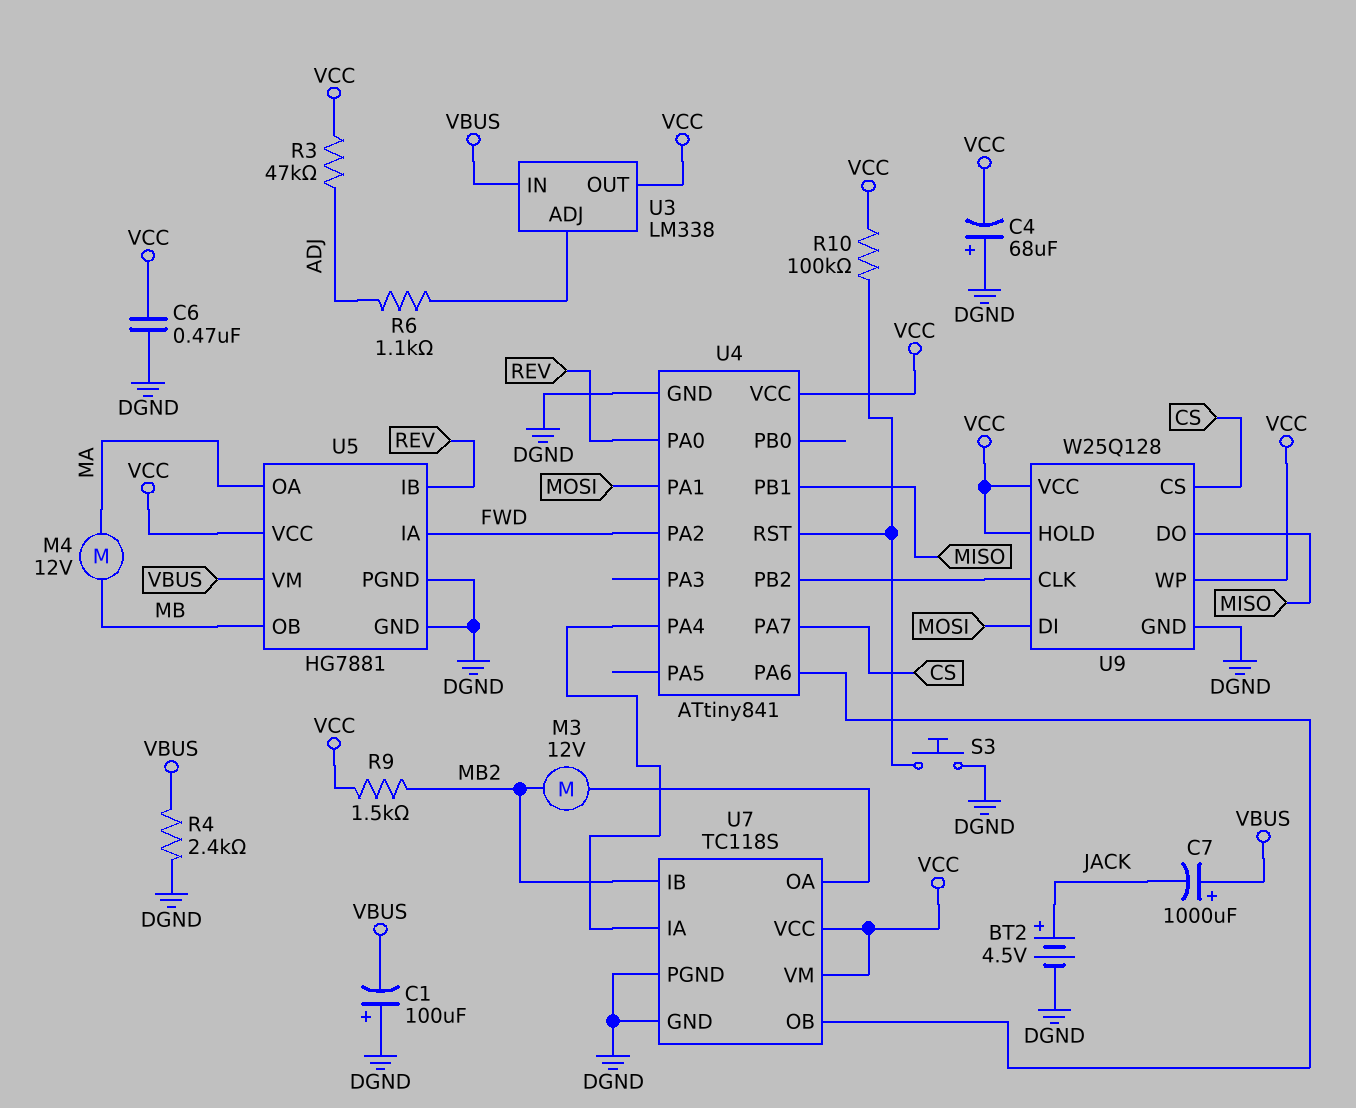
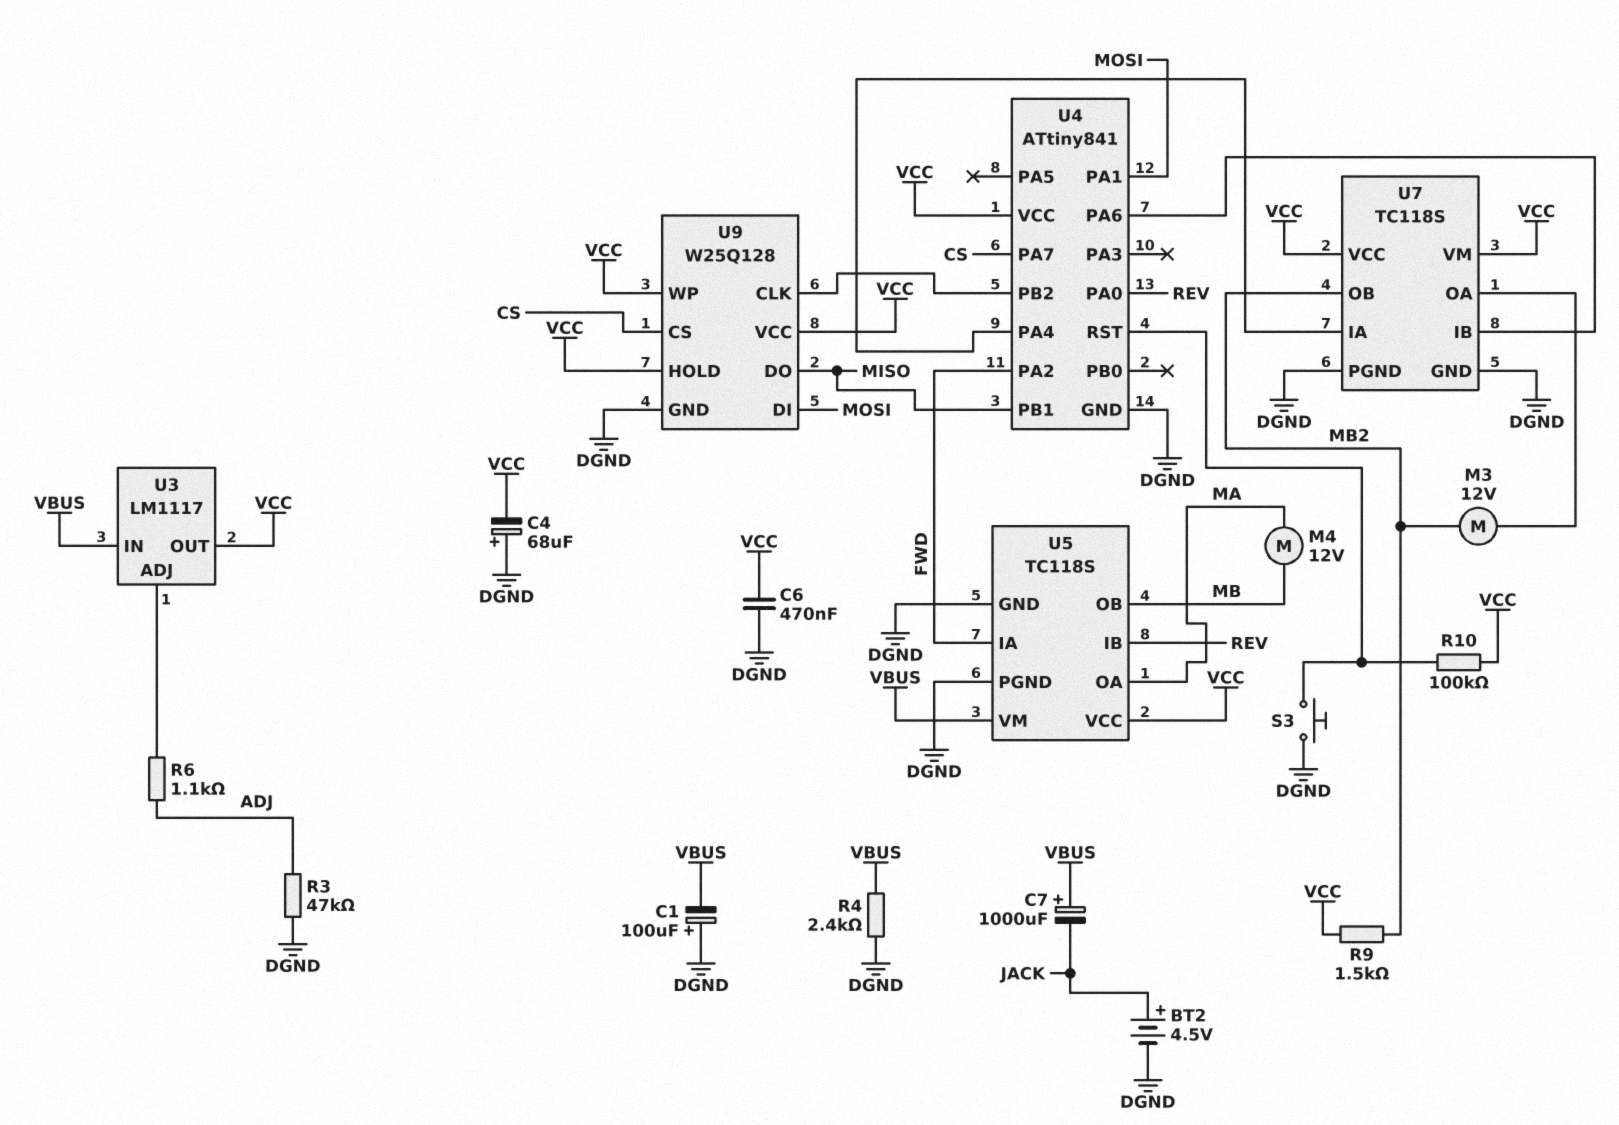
R3: 47k (ADJ, VCC) -> 47k (ADJ, DGND)
U3: LM338 -> LM1117
U5: HG7881 -> TC118S
U7 pin IB: MB2 -> U4/PA6
U7 pin OB: U4/PA6 -> MB2

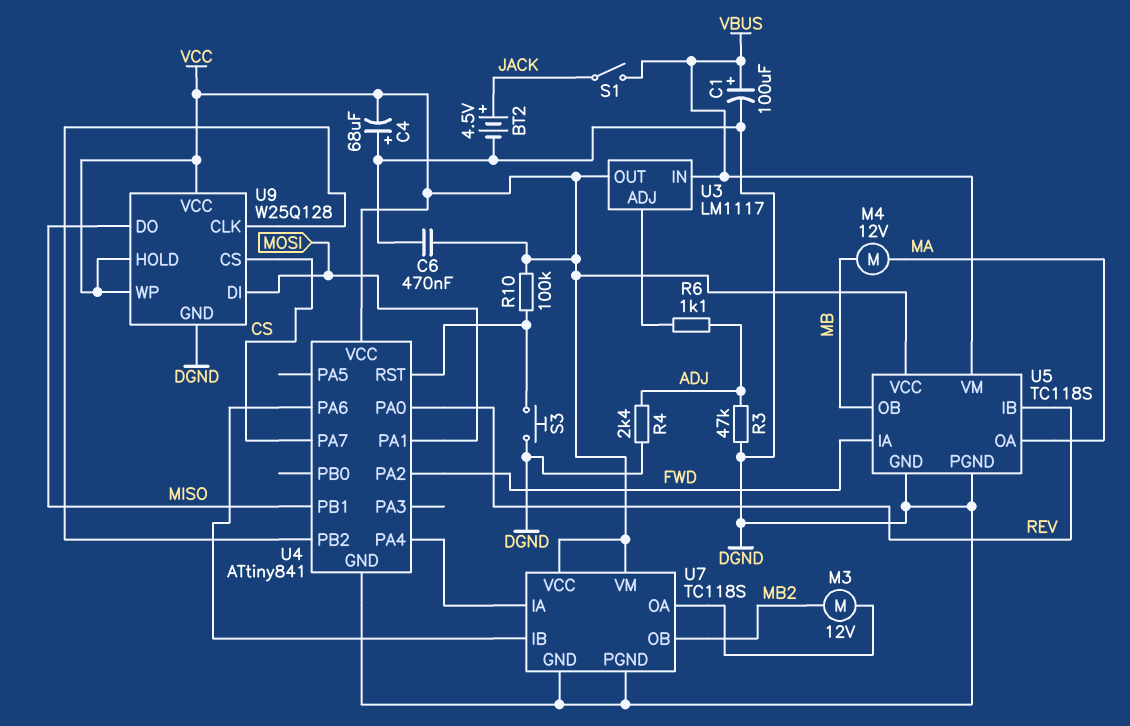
C1: 100uF (plus DGND, minus VBUS) -> 100uF (plus VBUS, minus DGND)
C7: 1000uF (plus VBUS, minus JACK) -> none
R4: 2.4k (DGND, VBUS) -> 2.4k (ADJ, DGND)
R9: 1.5k (MB2, VCC) -> none
S1: none -> switch (JACK, VBUS)

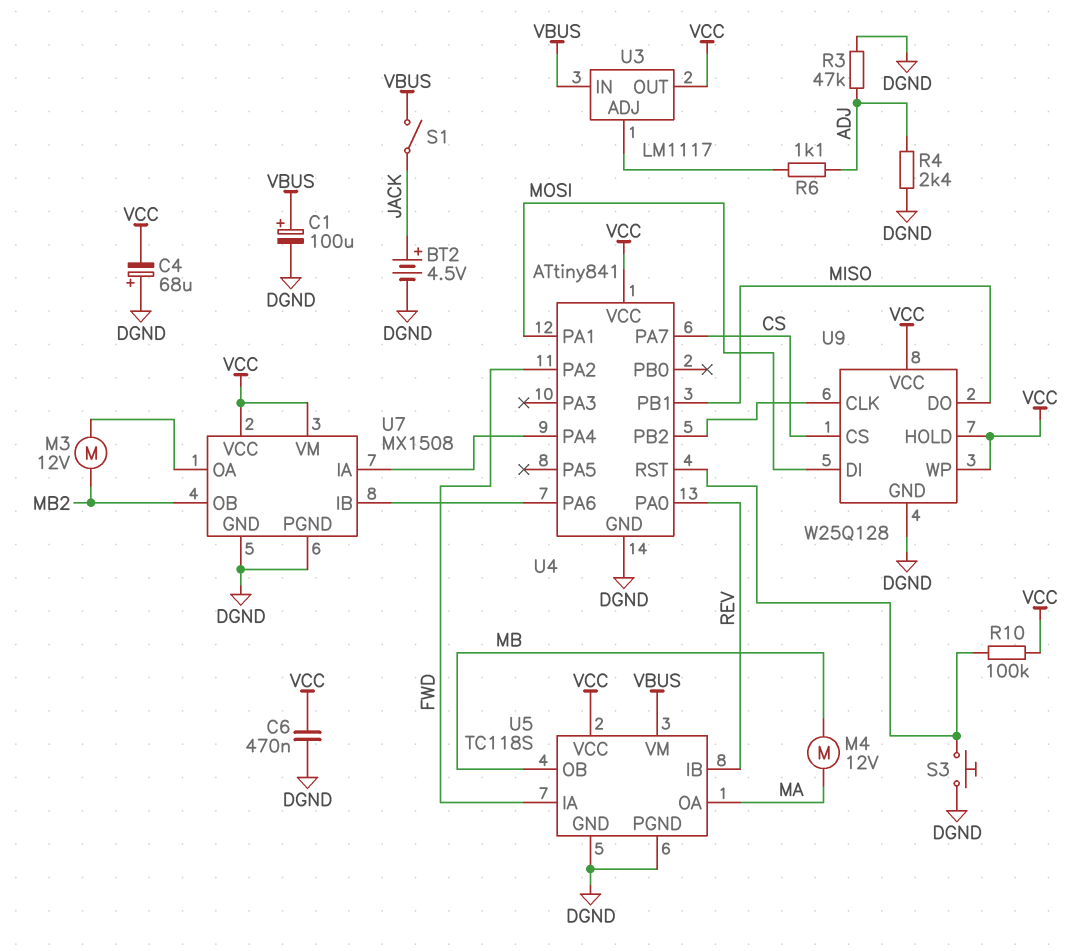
U7: TC118S -> MX1508

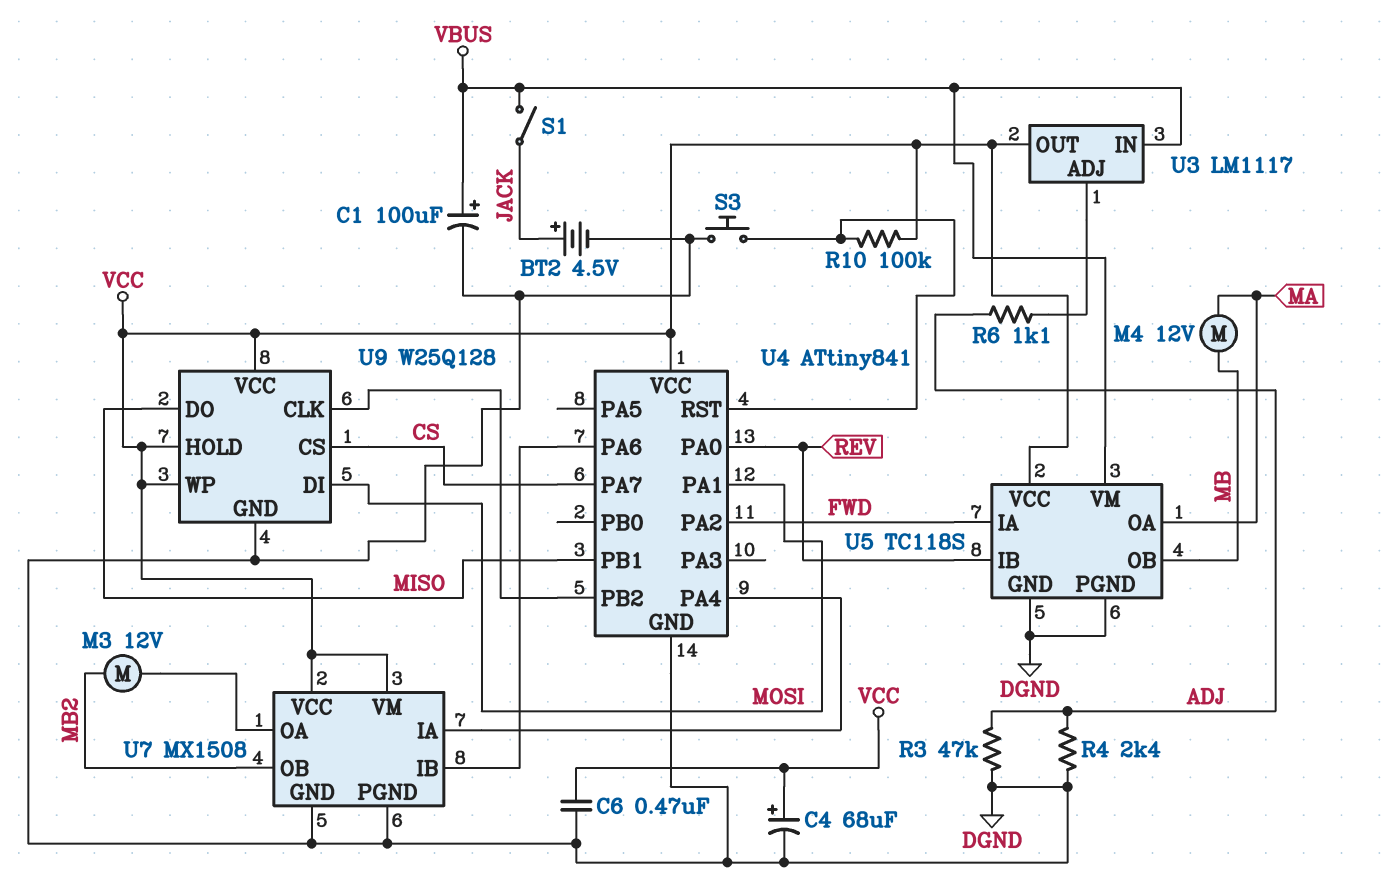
C4: 68uF (plus DGND, minus VCC) -> 68uF (plus VCC, minus DGND)

